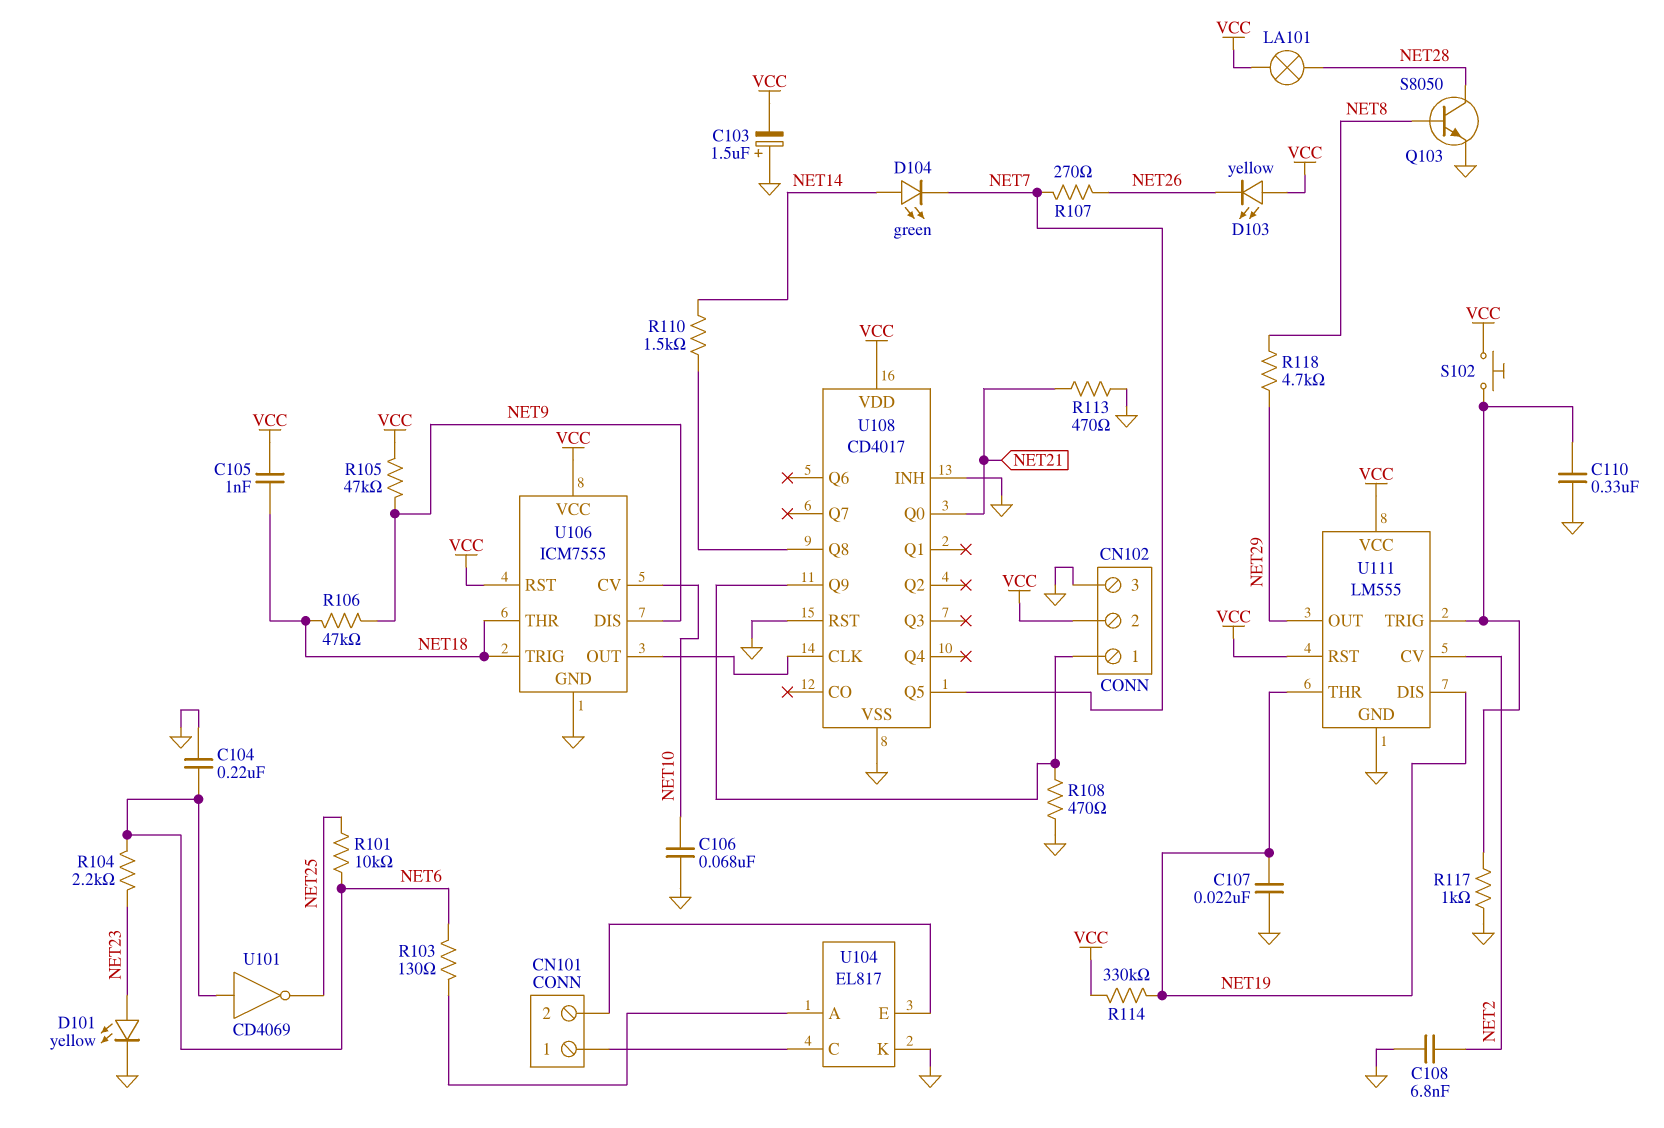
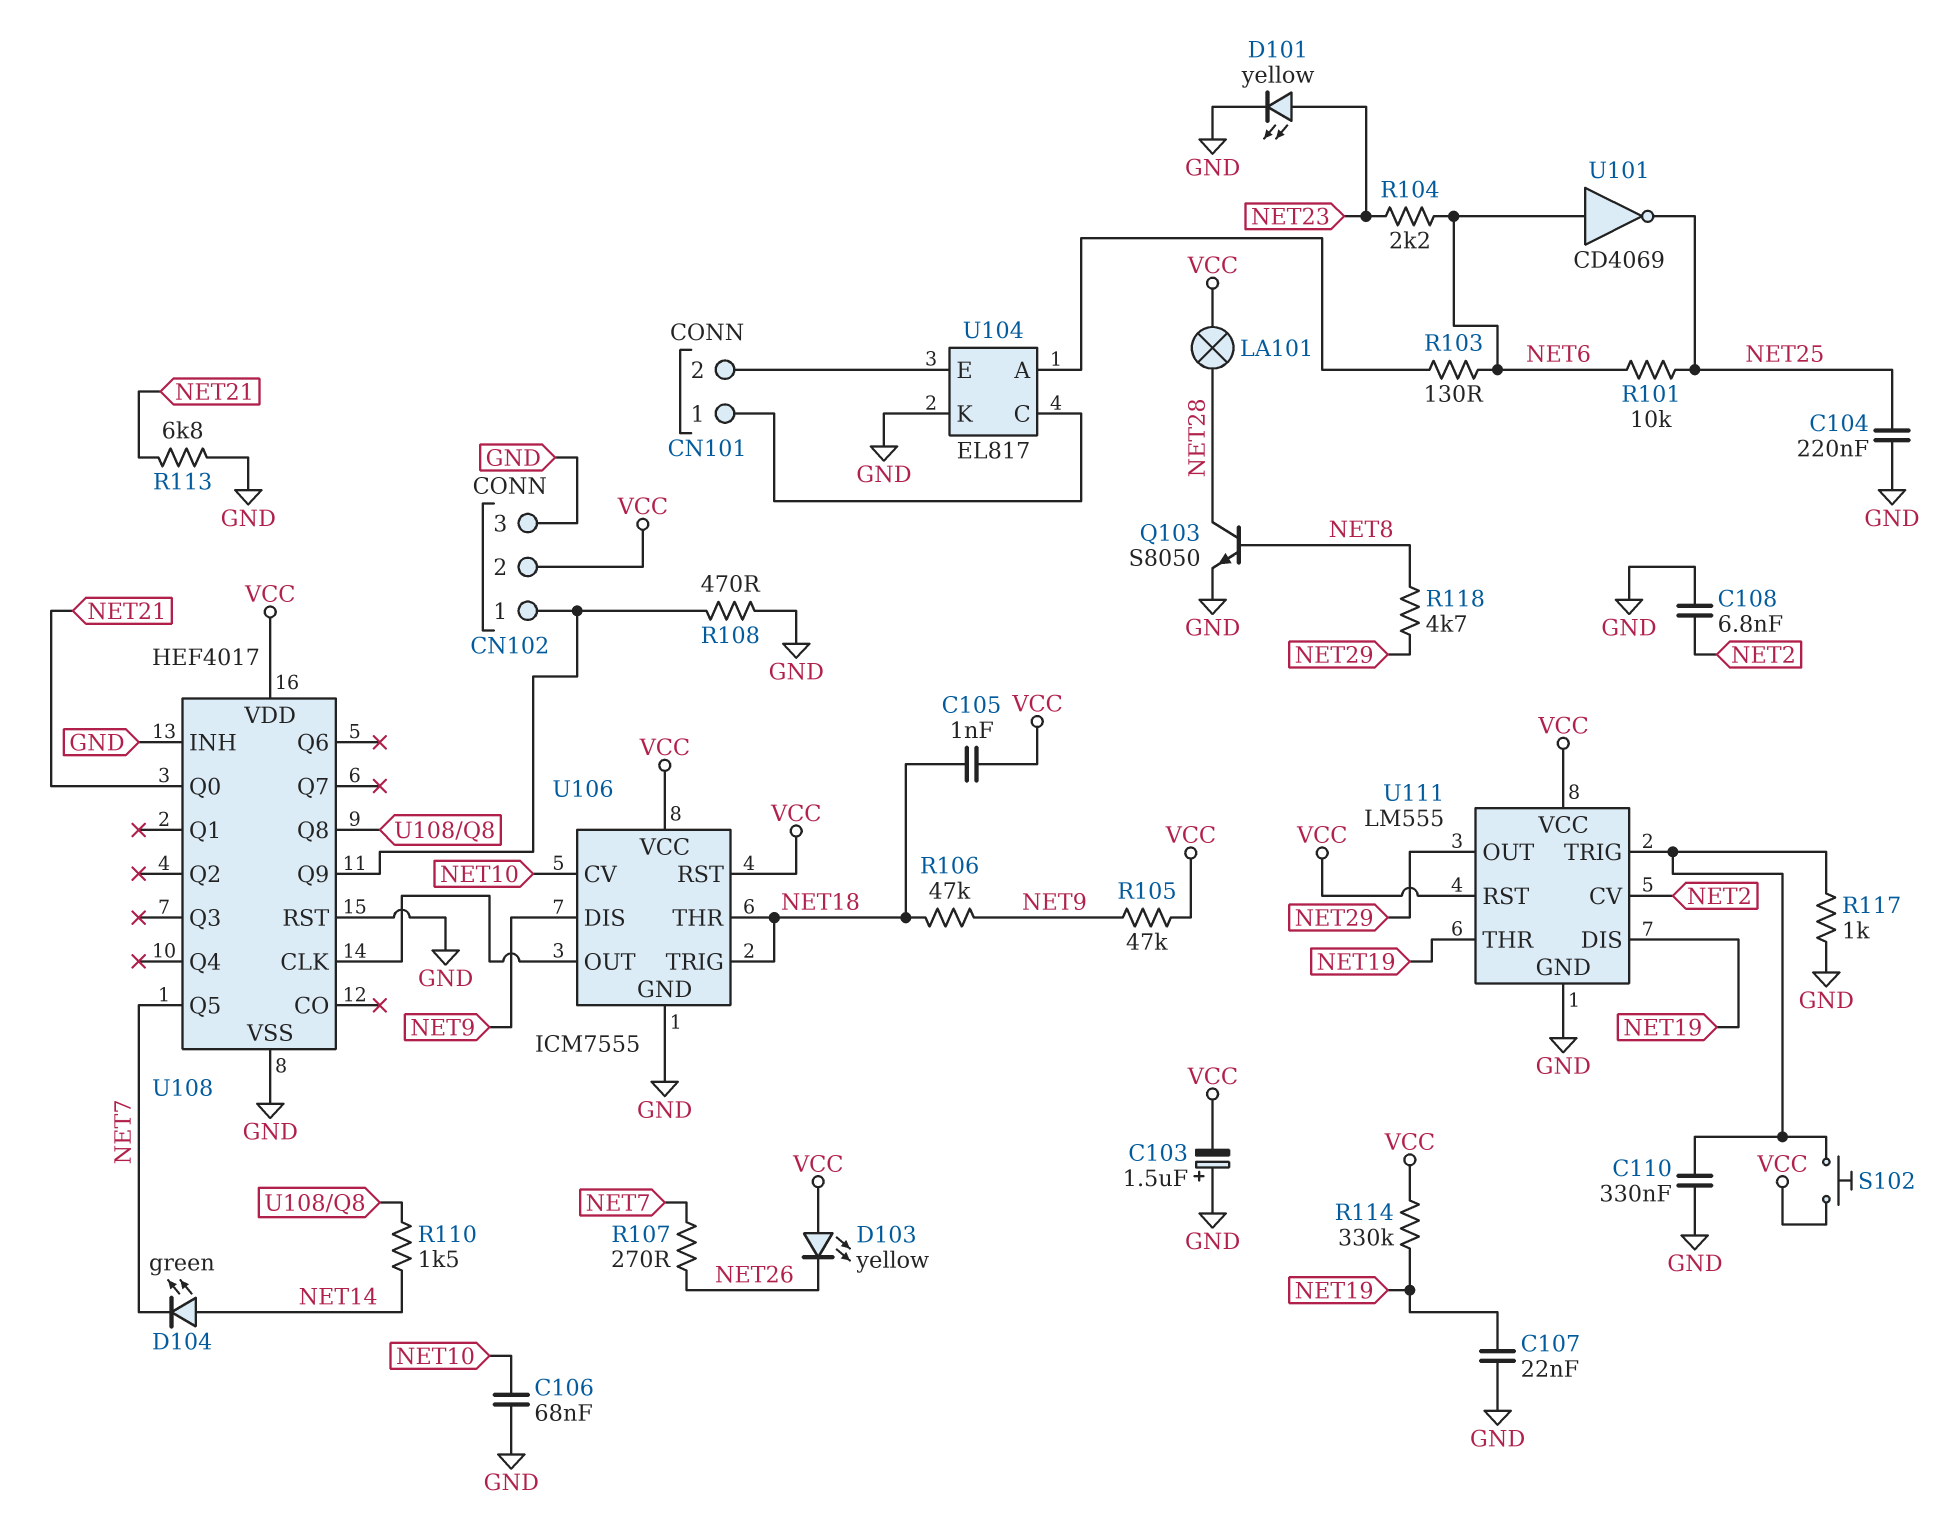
C104: 220nF (GND, NET6) -> 220nF (GND, NET25)
R113: 470 (GND, NET21) -> 6.8k (GND, NET21)
U108: CD4017 -> HEF4017

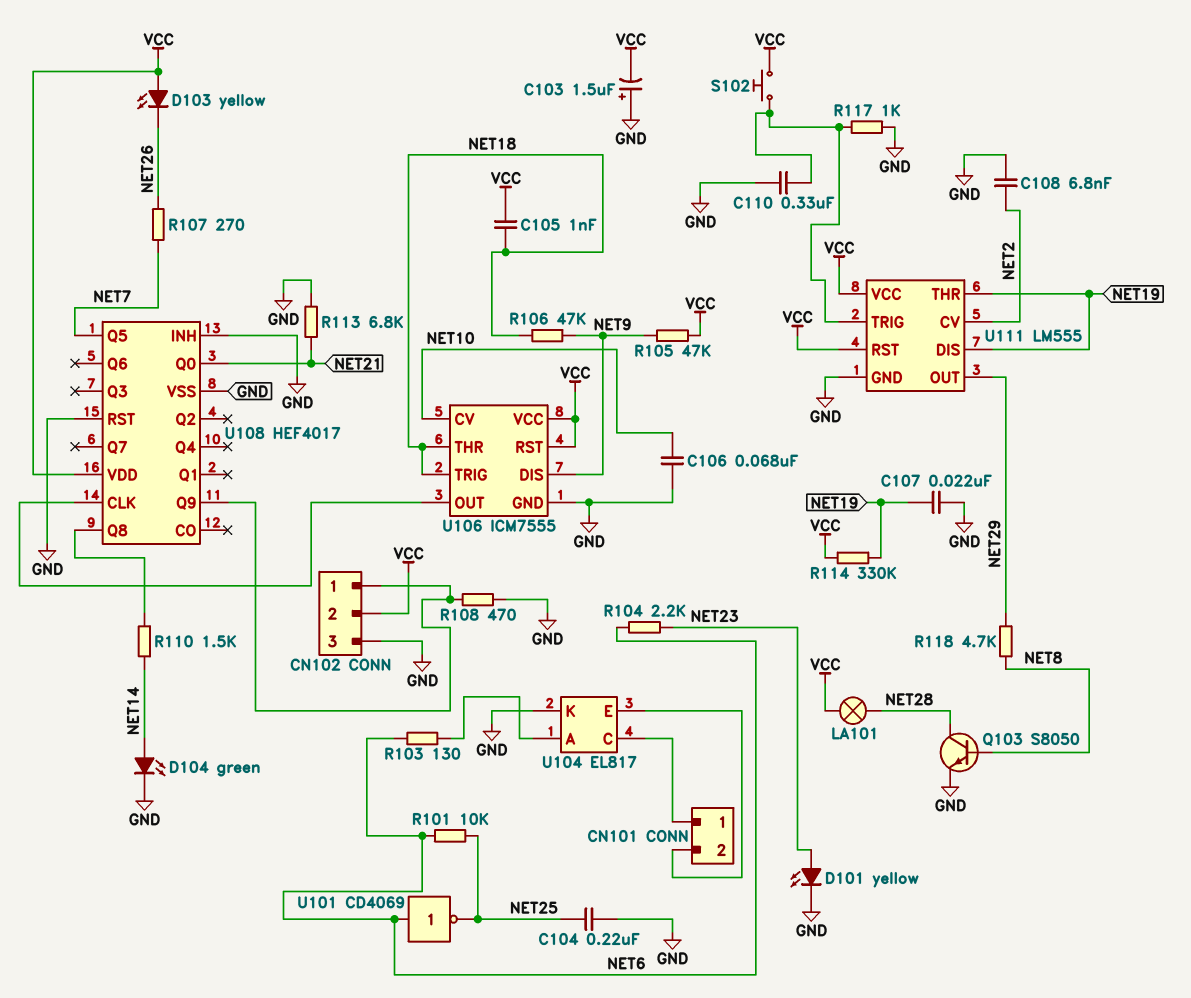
D104: LED green (A NET14, K NET7) -> LED green (A NET14, K GND)

